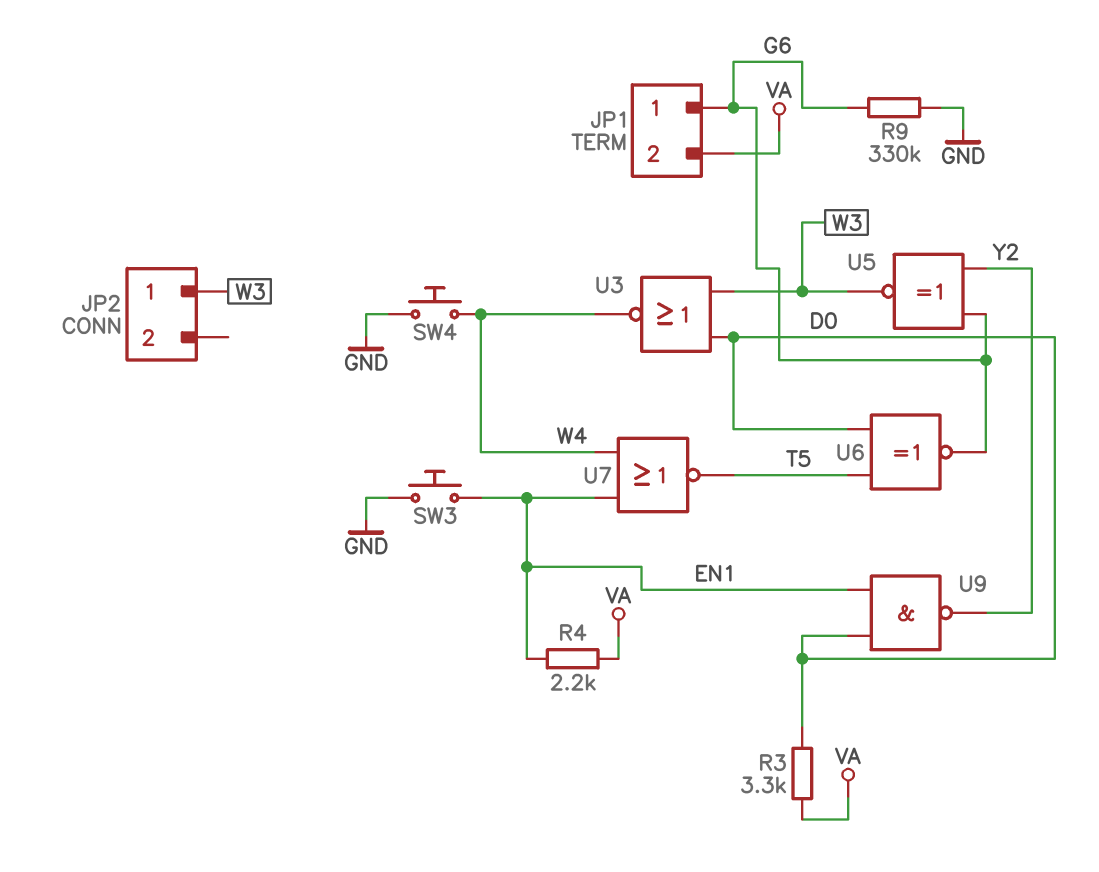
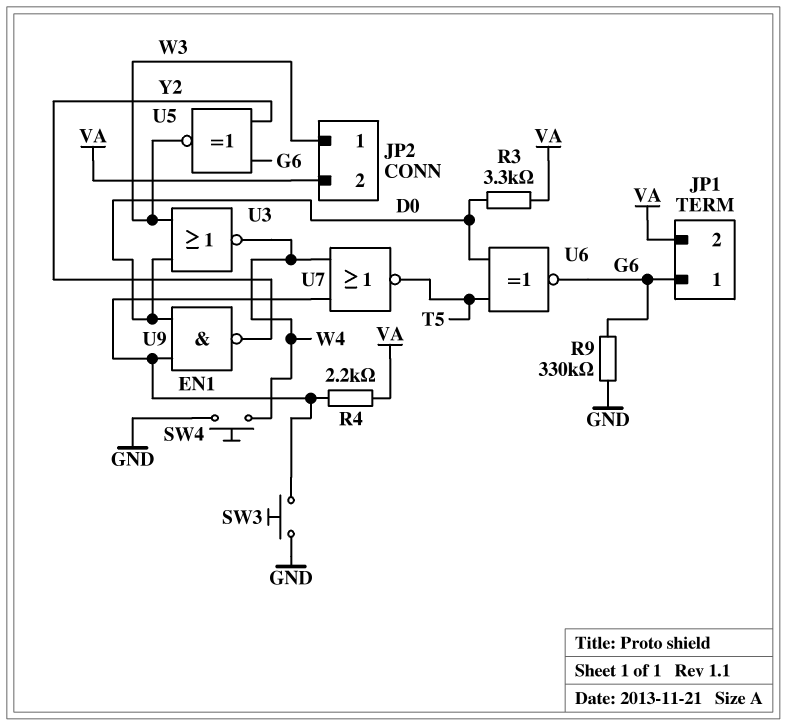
JP2 pin 2: none -> VA

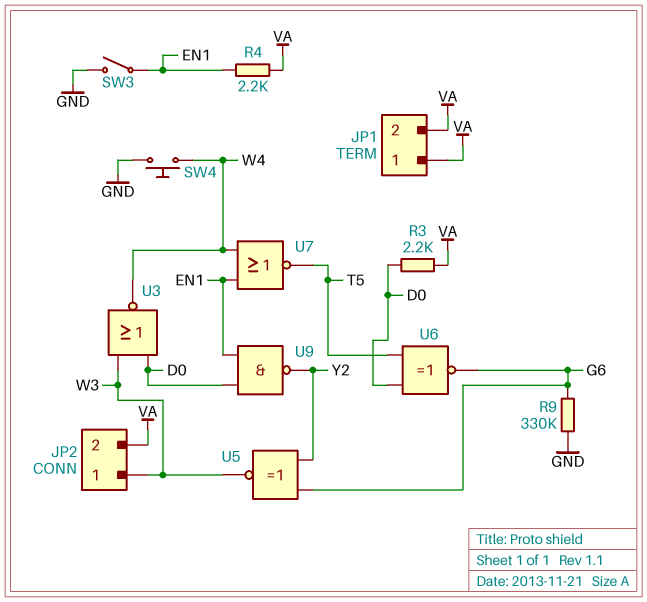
JP1 pin 1: G6 -> VA
R3: 3.3k (D0, VA) -> 2.2k (D0, VA)
SW3: button (EN1, GND) -> switch (EN1, GND)

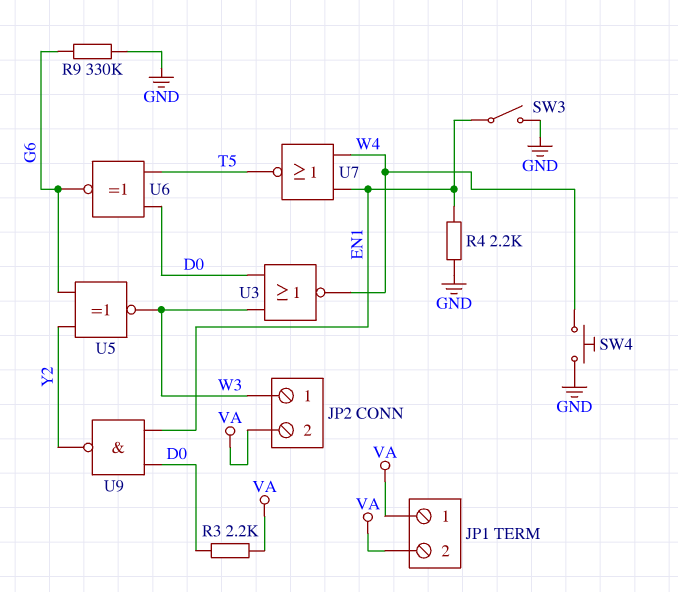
R4: 2.2k (EN1, VA) -> 2.2k (EN1, GND)

